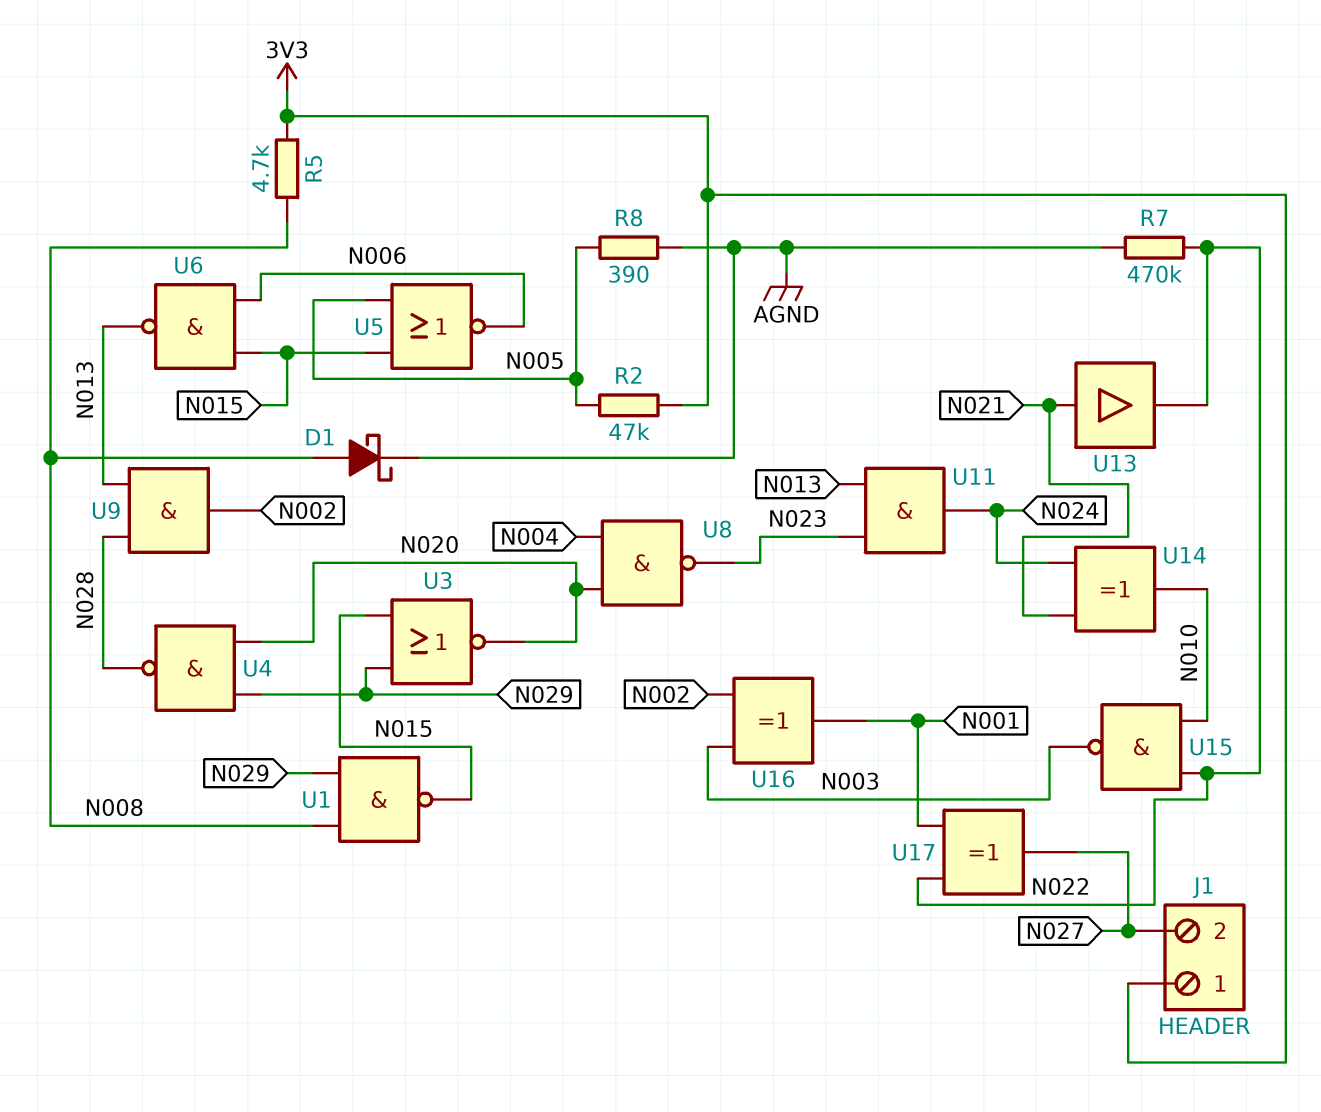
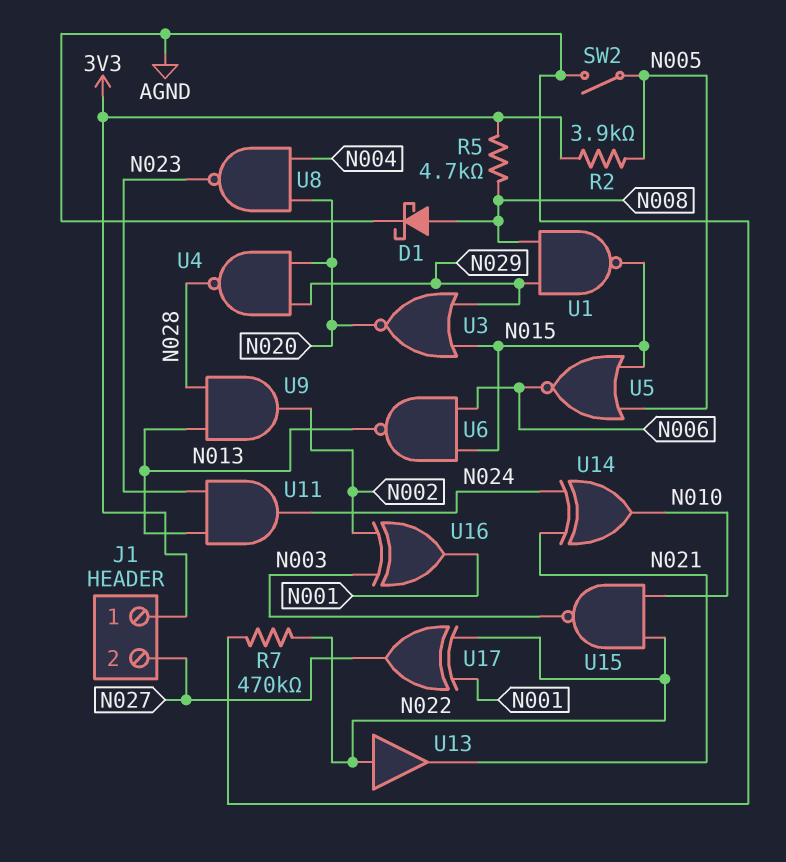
R2: 47k (3V3, N005) -> 3.9k (3V3, N005)
R8: 390 (AGND, N005) -> none
SW2: none -> switch (AGND, N005)
U13: buffer (in N021, out N022) -> buffer (in N022, out N021)

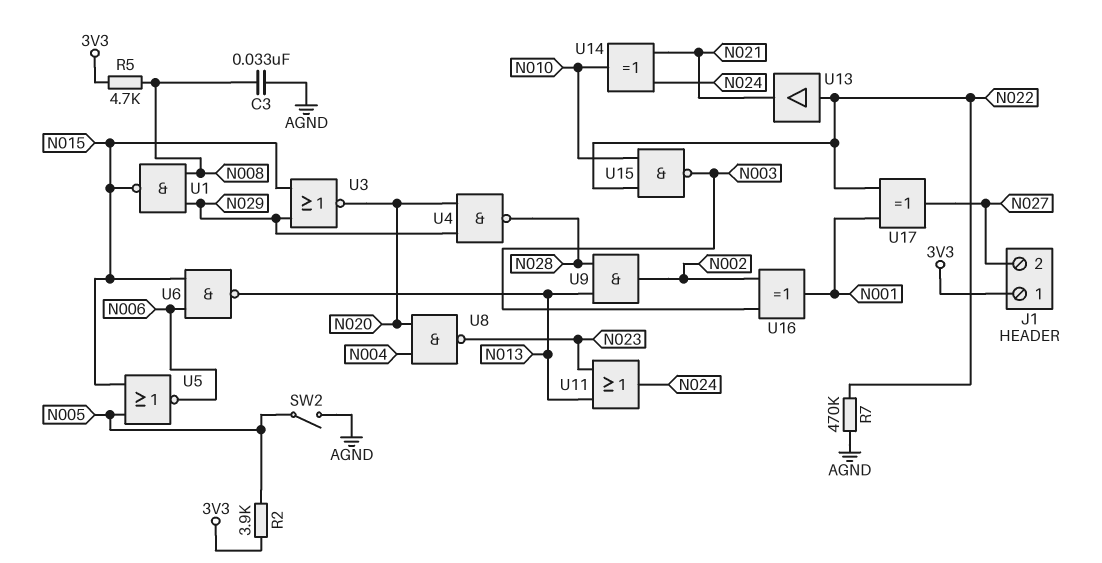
C3: none -> 33nF (AGND, N008)
D1: schottky (A N008, K AGND) -> none
U11: AND (in N013, in N023, out N024) -> OR (in N013, in N023, out N024)

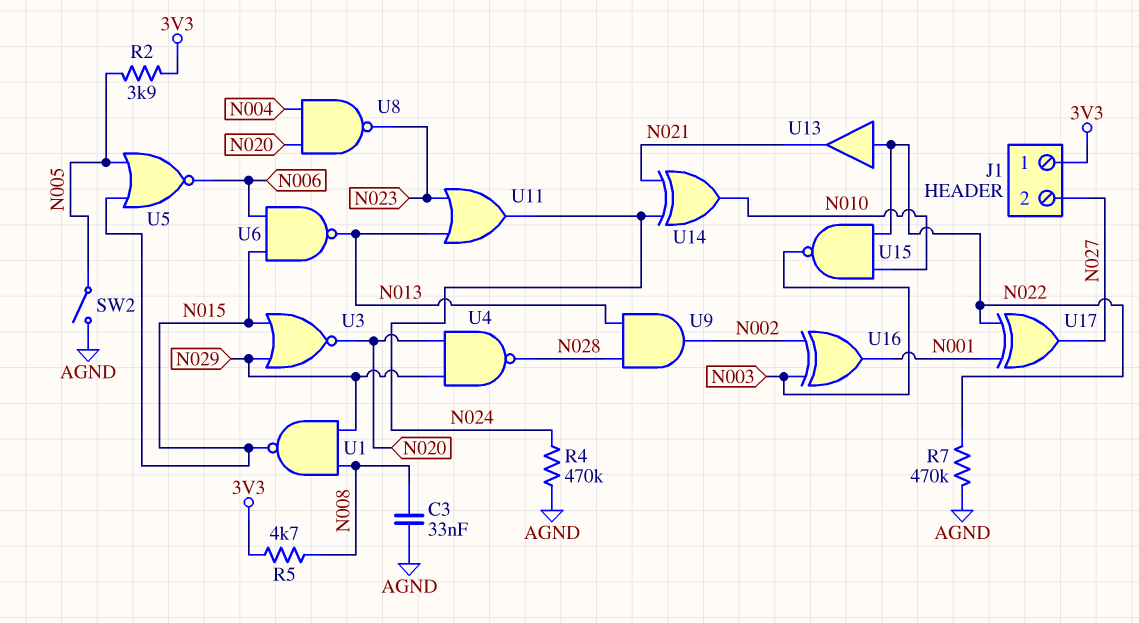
R4: none -> 470k (AGND, N024)

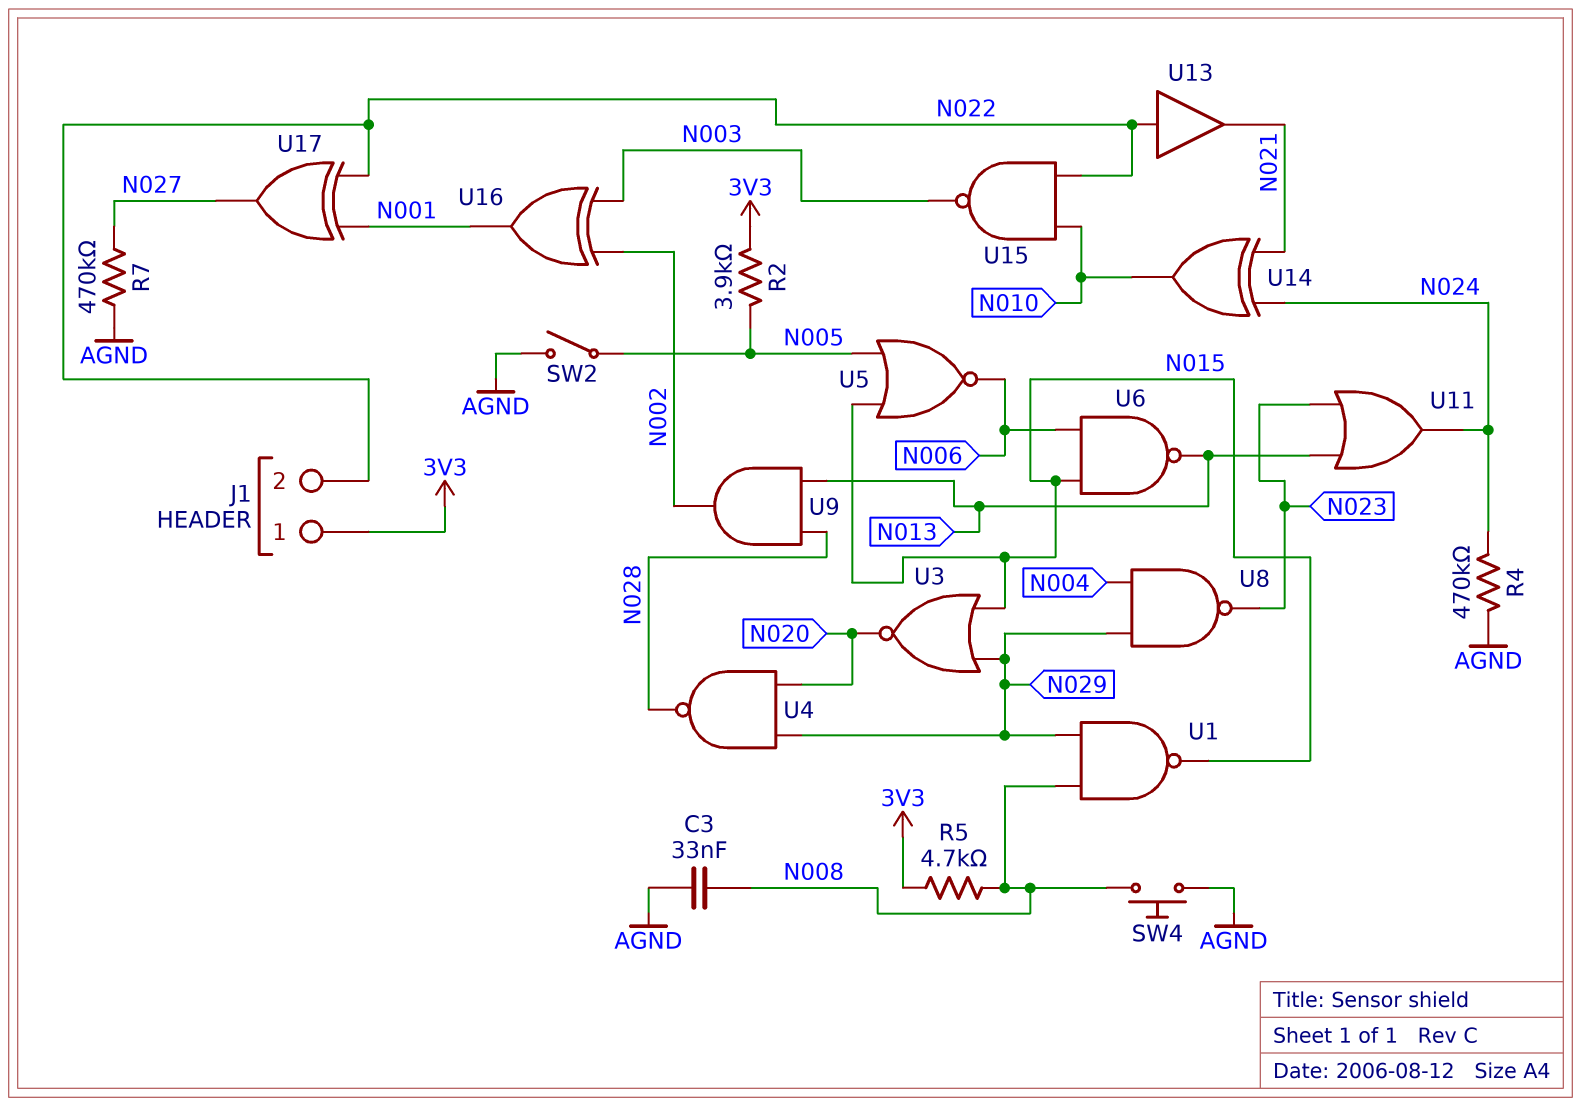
J1 pin 2: N027 -> N022
R7: 470k (AGND, N022) -> 470k (AGND, N027)
SW4: none -> button (AGND, N008)
U8: NAND (in N004, in N020, out N023) -> NAND (in N004, in N029, out N023)

